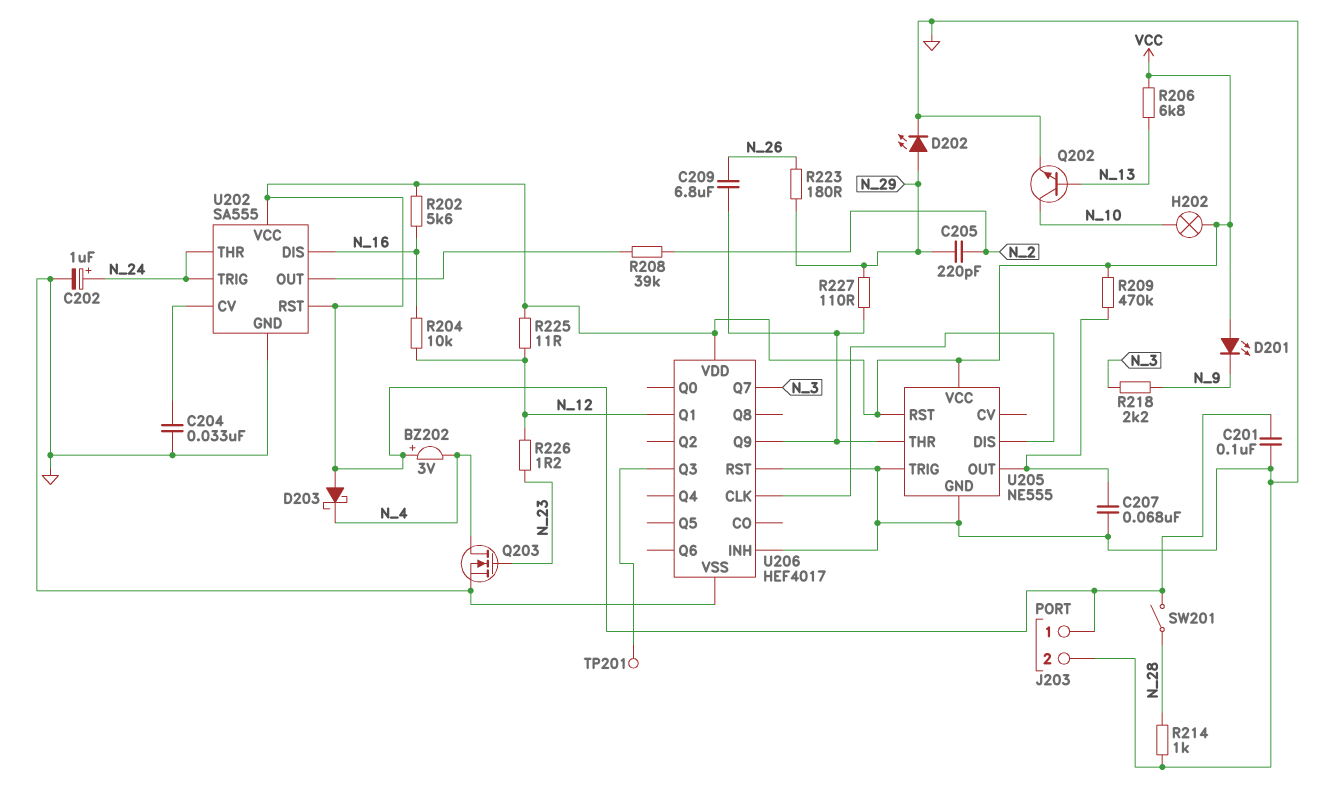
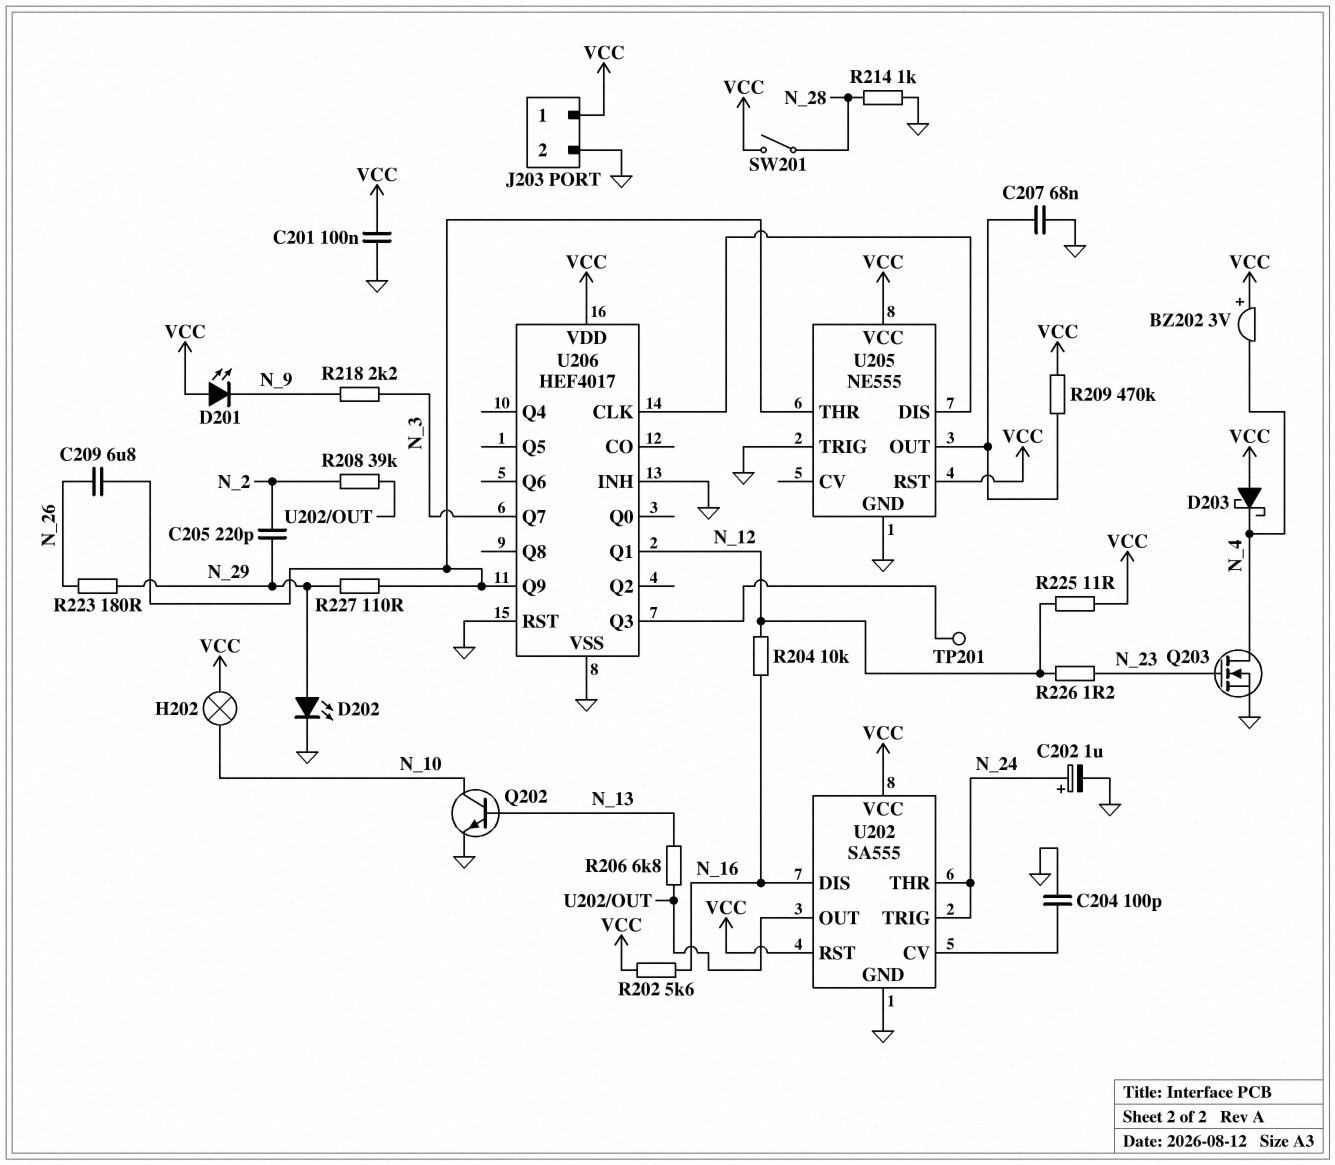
C204: 33nF (GND, U202/CV) -> 100pF (GND, U202/CV)
R206: 6.8k (N_13, VCC) -> 6.8k (N_13, U202/OUT)

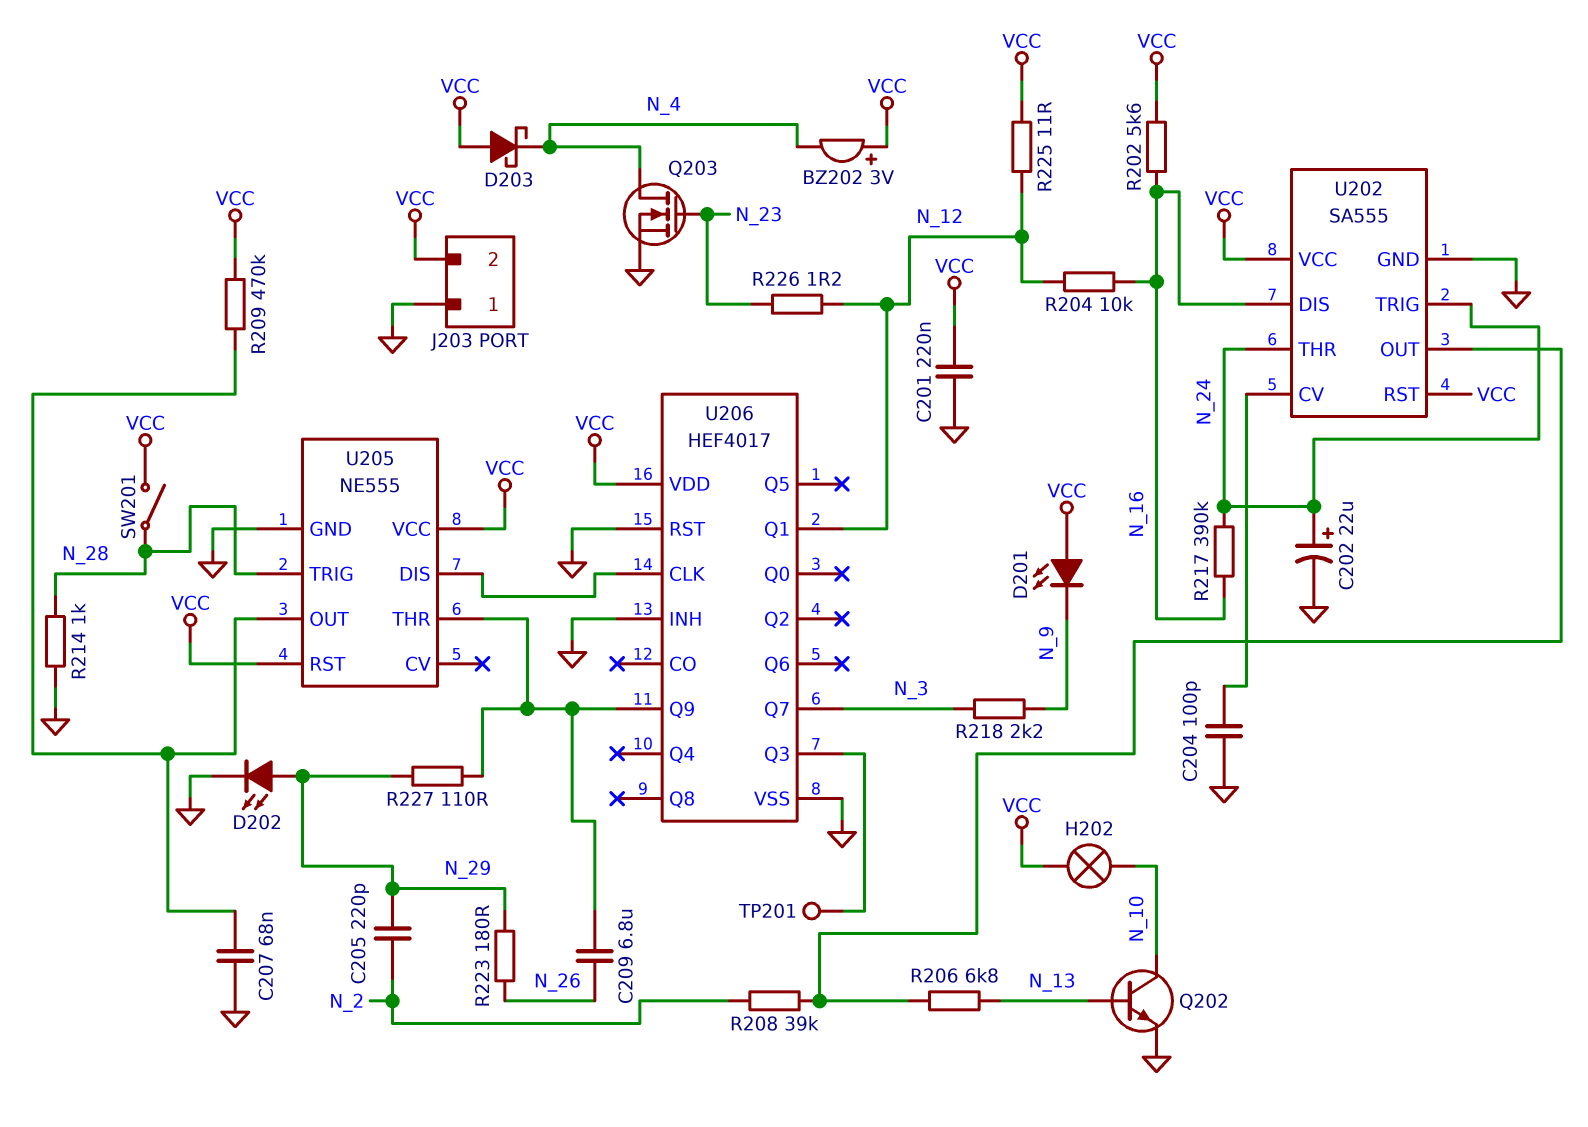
C201: 100nF (GND, VCC) -> 220nF (GND, VCC)
C202: 1uF (plus N_24, minus GND) -> 22uF (plus N_24, minus GND)
J203 pin 1: VCC -> GND
J203 pin 2: GND -> VCC
R217: none -> 390k (N_16, N_24)
U205 pin TRIG: GND -> N_28

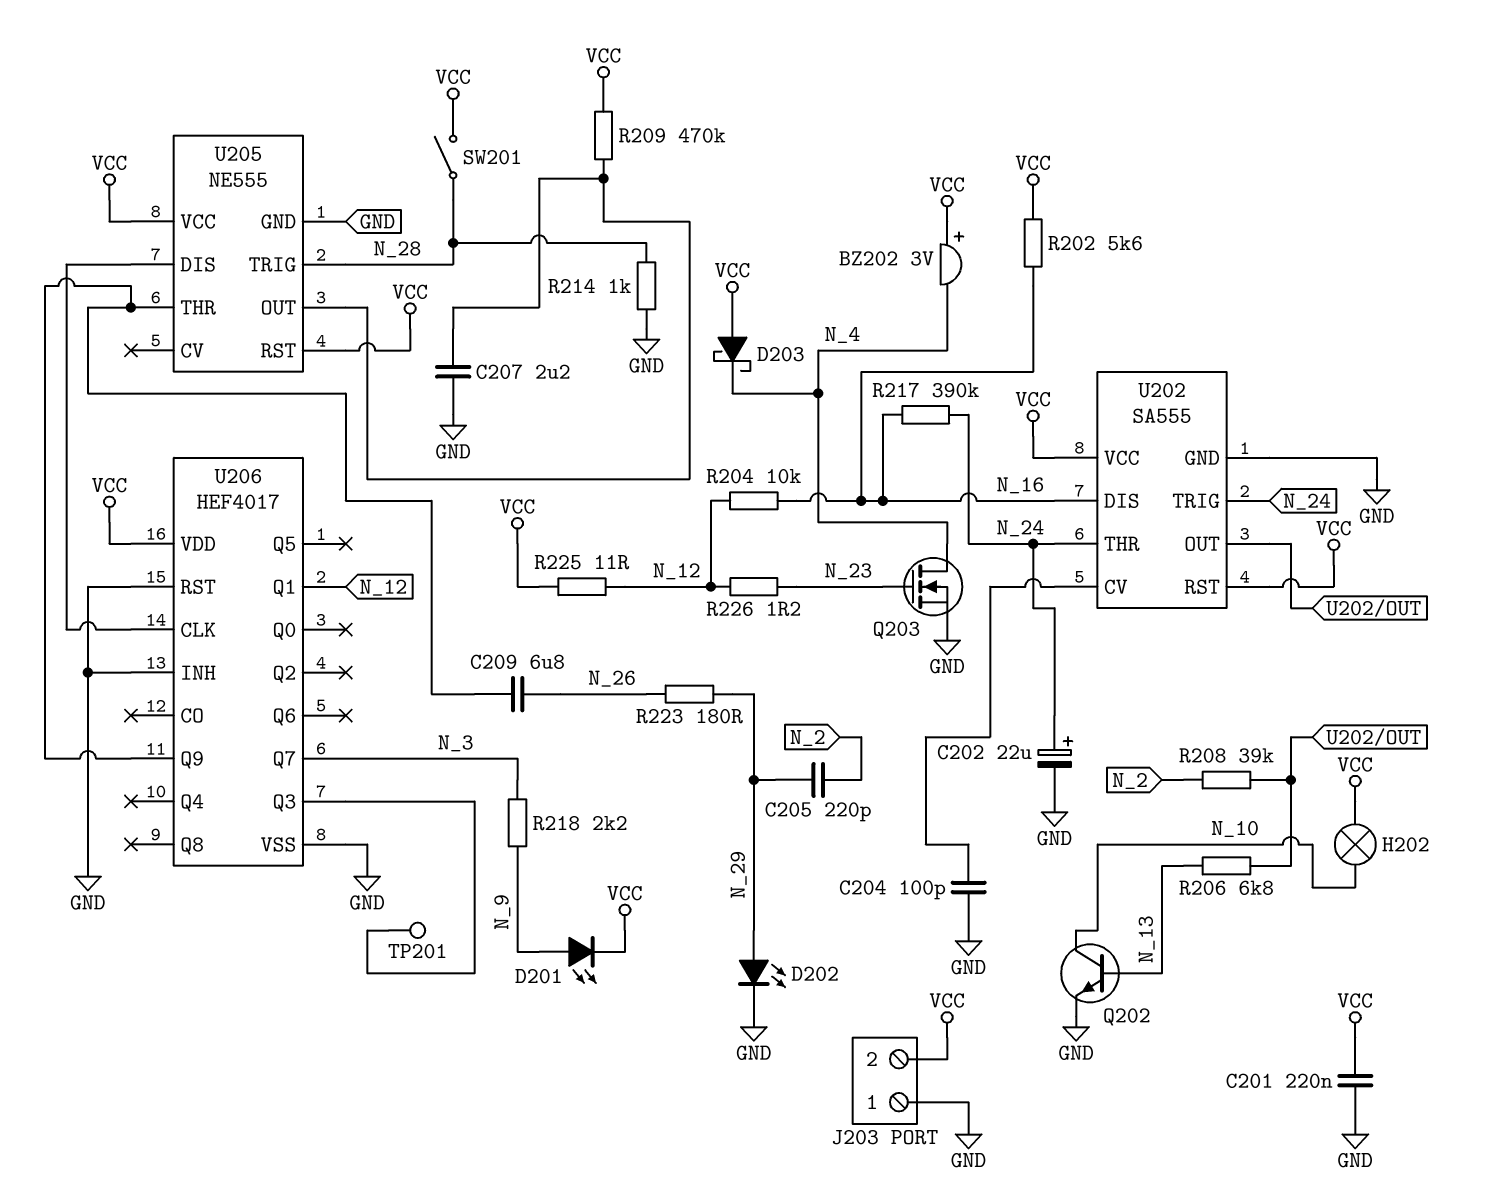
C207: 68nF (GND, U205/OUT) -> 2.2uF (GND, U205/OUT)
D201: LED (A VCC, K N_9) -> LED (A N_9, K VCC)
R227: 110 (N_29, U205/THR) -> none

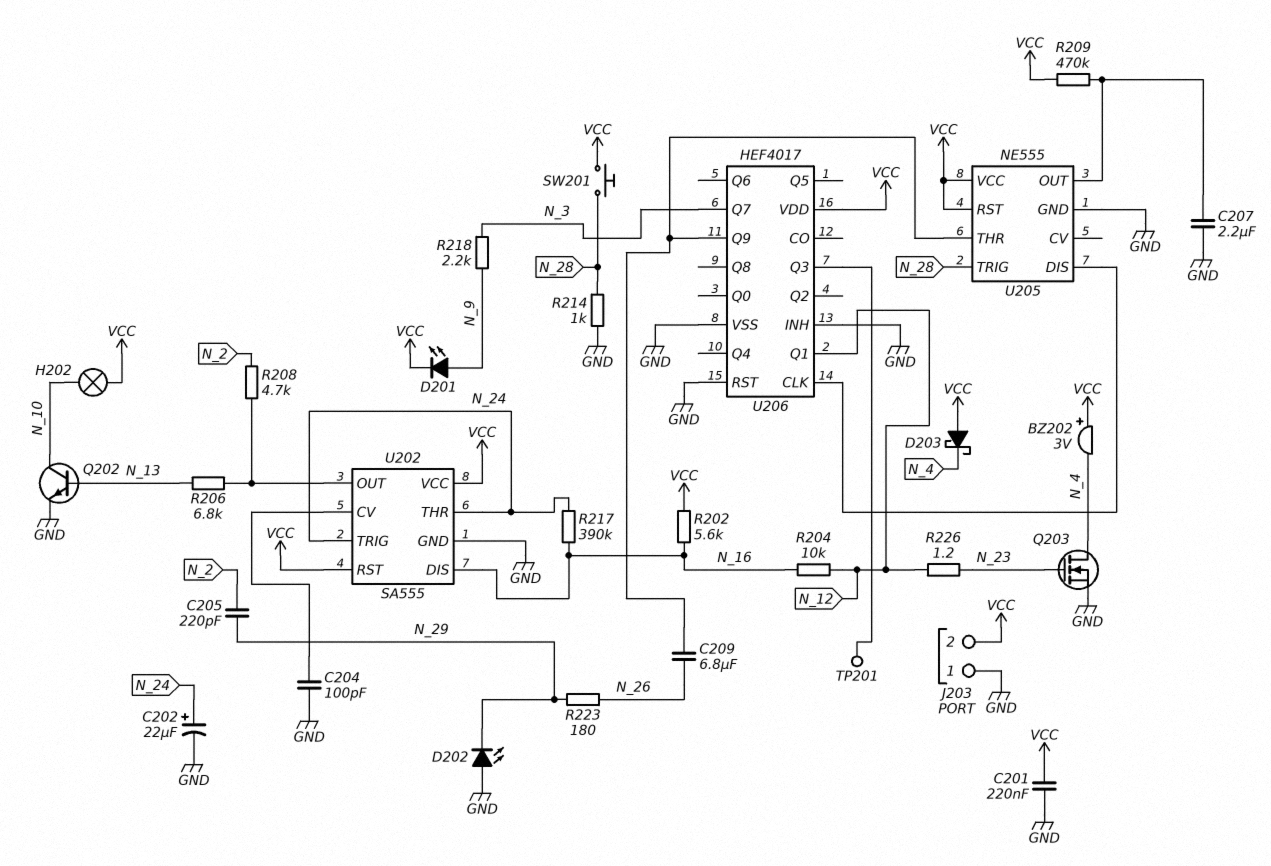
D202: LED (A N_29, K GND) -> LED (A GND, K N_29)
R208: 39k (N_2, U202/OUT) -> 4.7k (N_2, U202/OUT)
R225: 11 (N_12, VCC) -> none
SW201: switch (N_28, VCC) -> button (N_28, VCC)

